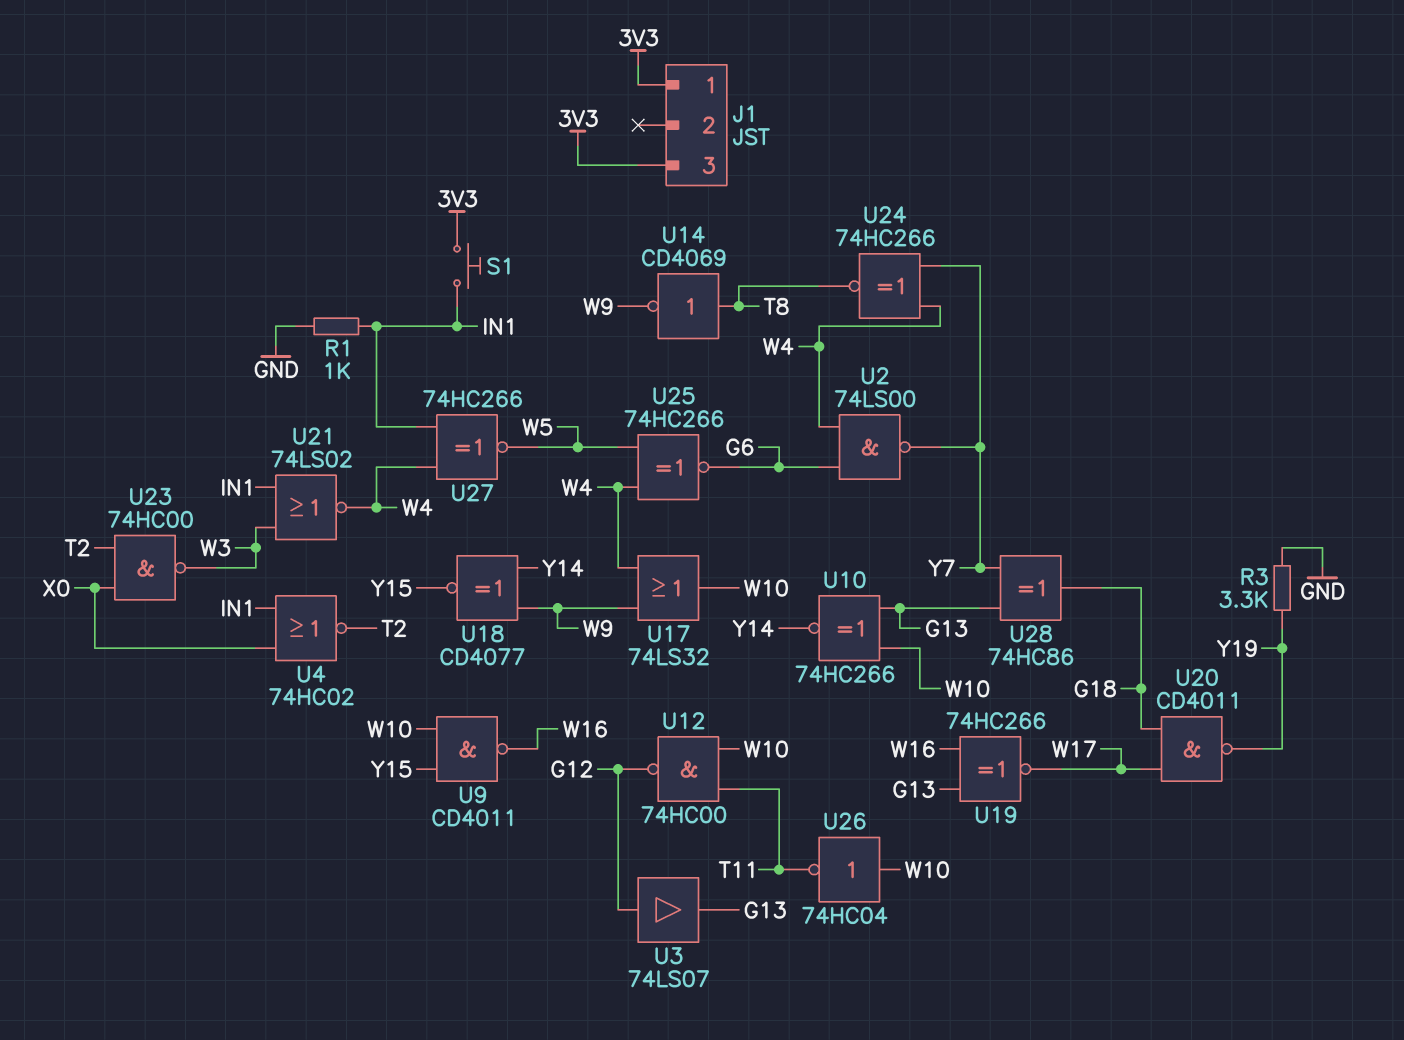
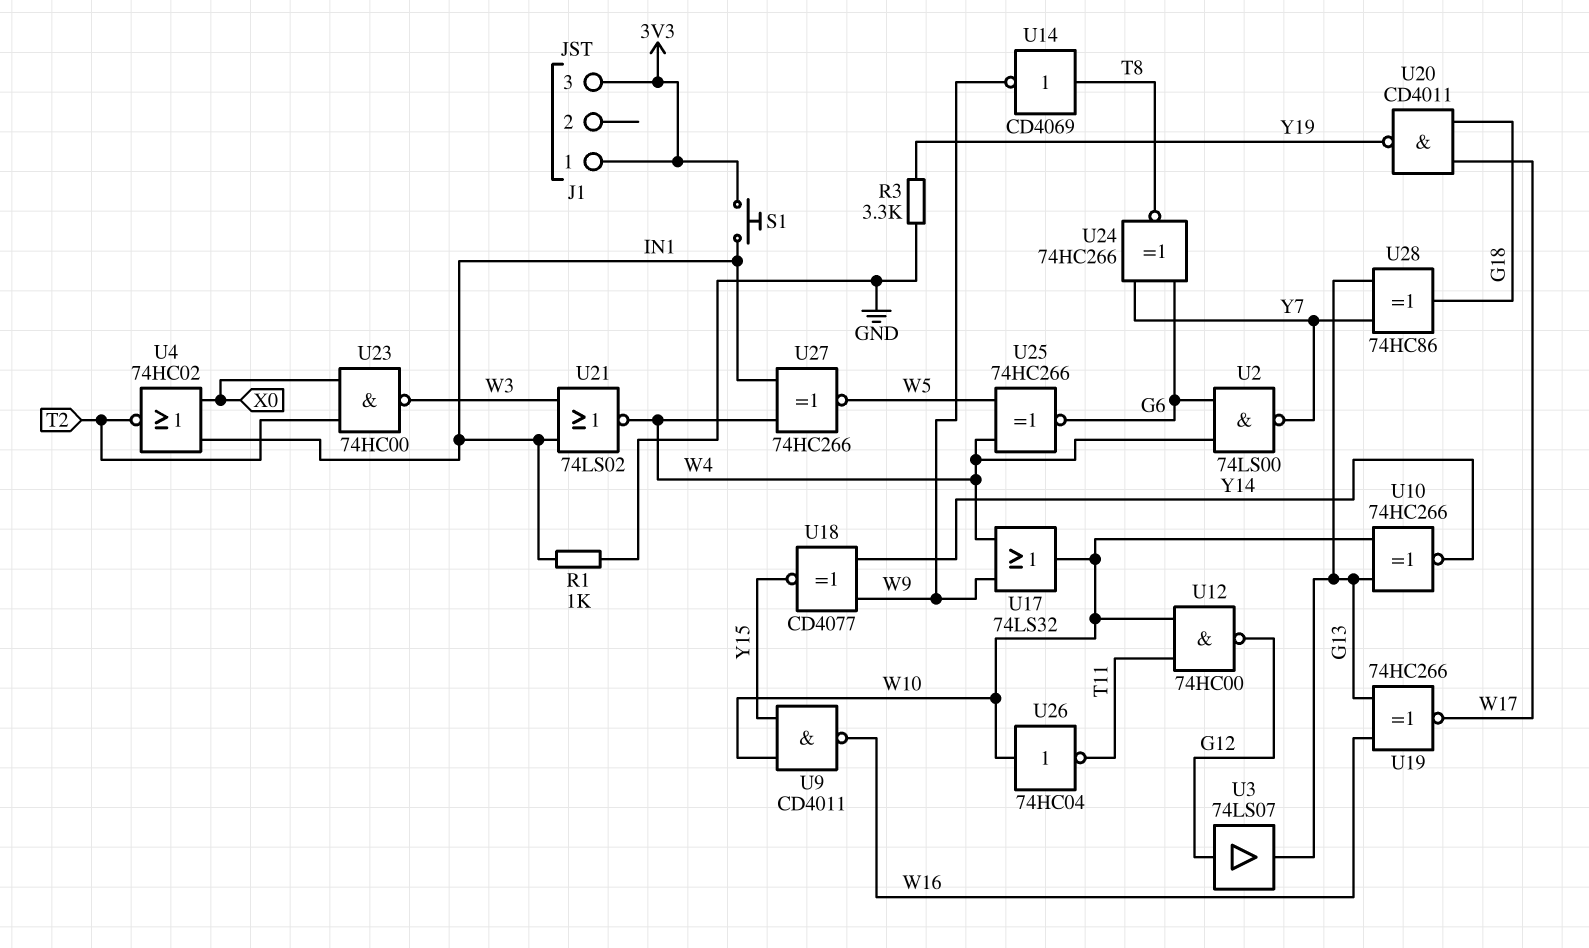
U24: XNOR 74HC266 (in W4, in Y7, out T8) -> XNOR 74HC266 (in G6, in Y7, out T8)

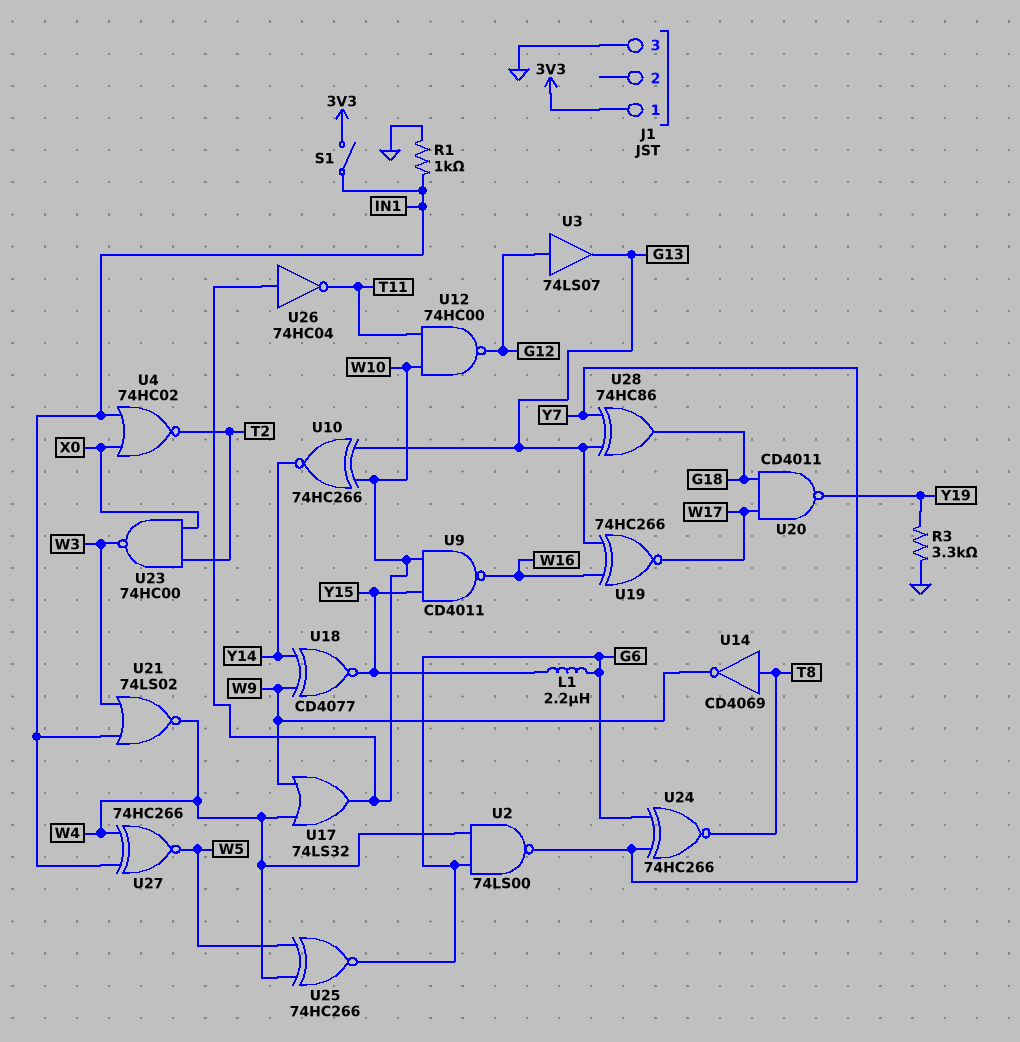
J1 pin 3: 3V3 -> GND
L1: none -> 2.2uH (G6, Y15)
S1: button (3V3, IN1) -> switch (3V3, IN1)

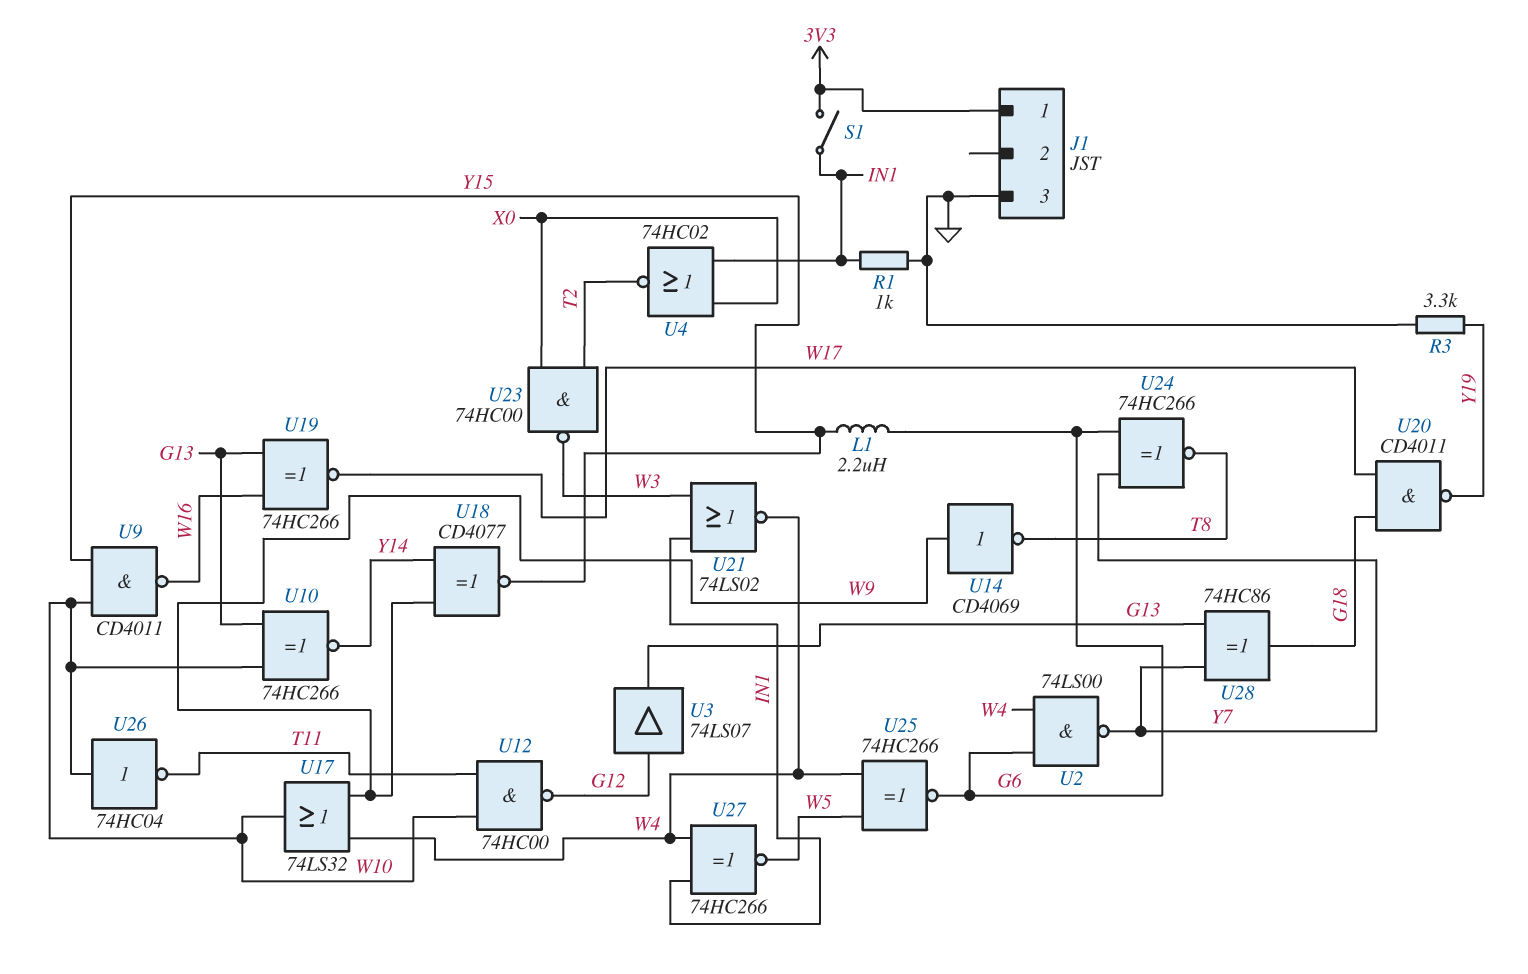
U14: NOT CD4069 (in T8, out W9) -> NOT CD4069 (in W9, out T8)

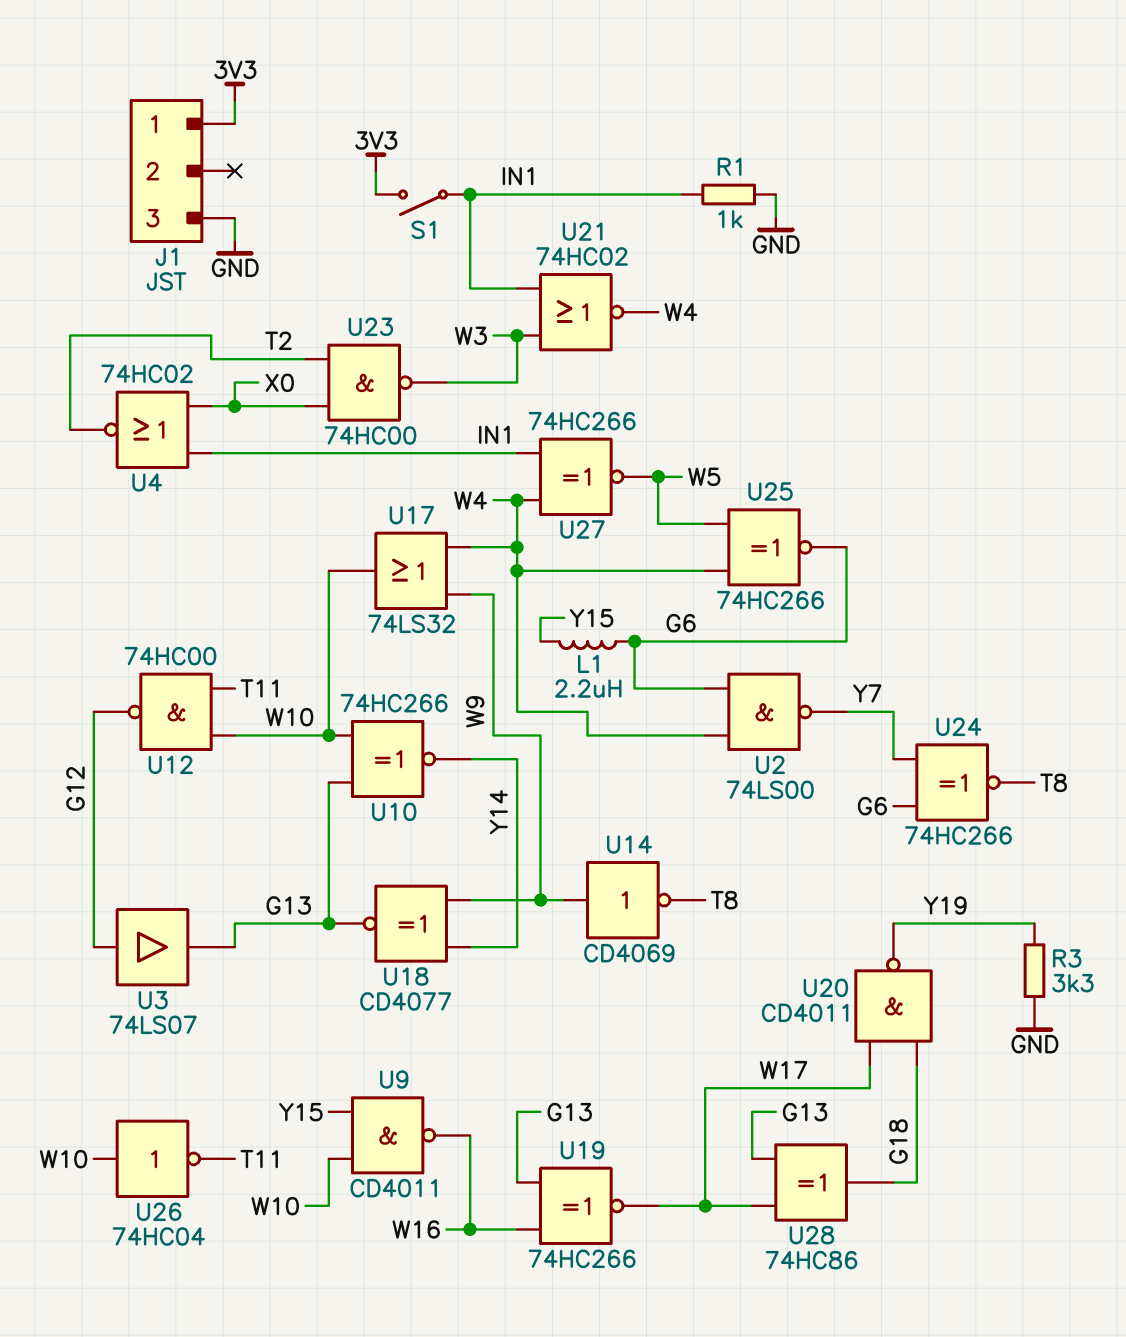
U18: XNOR CD4077 (in W9, in Y14, out Y15) -> XNOR CD4077 (in W9, in Y14, out G13)
U21: NOR 74LS02 (in IN1, in W3, out W4) -> NOR 74HC02 (in IN1, in W3, out W4)
U28: XOR 74HC86 (in G13, in Y7, out G18) -> XOR 74HC86 (in G13, in W17, out G18)

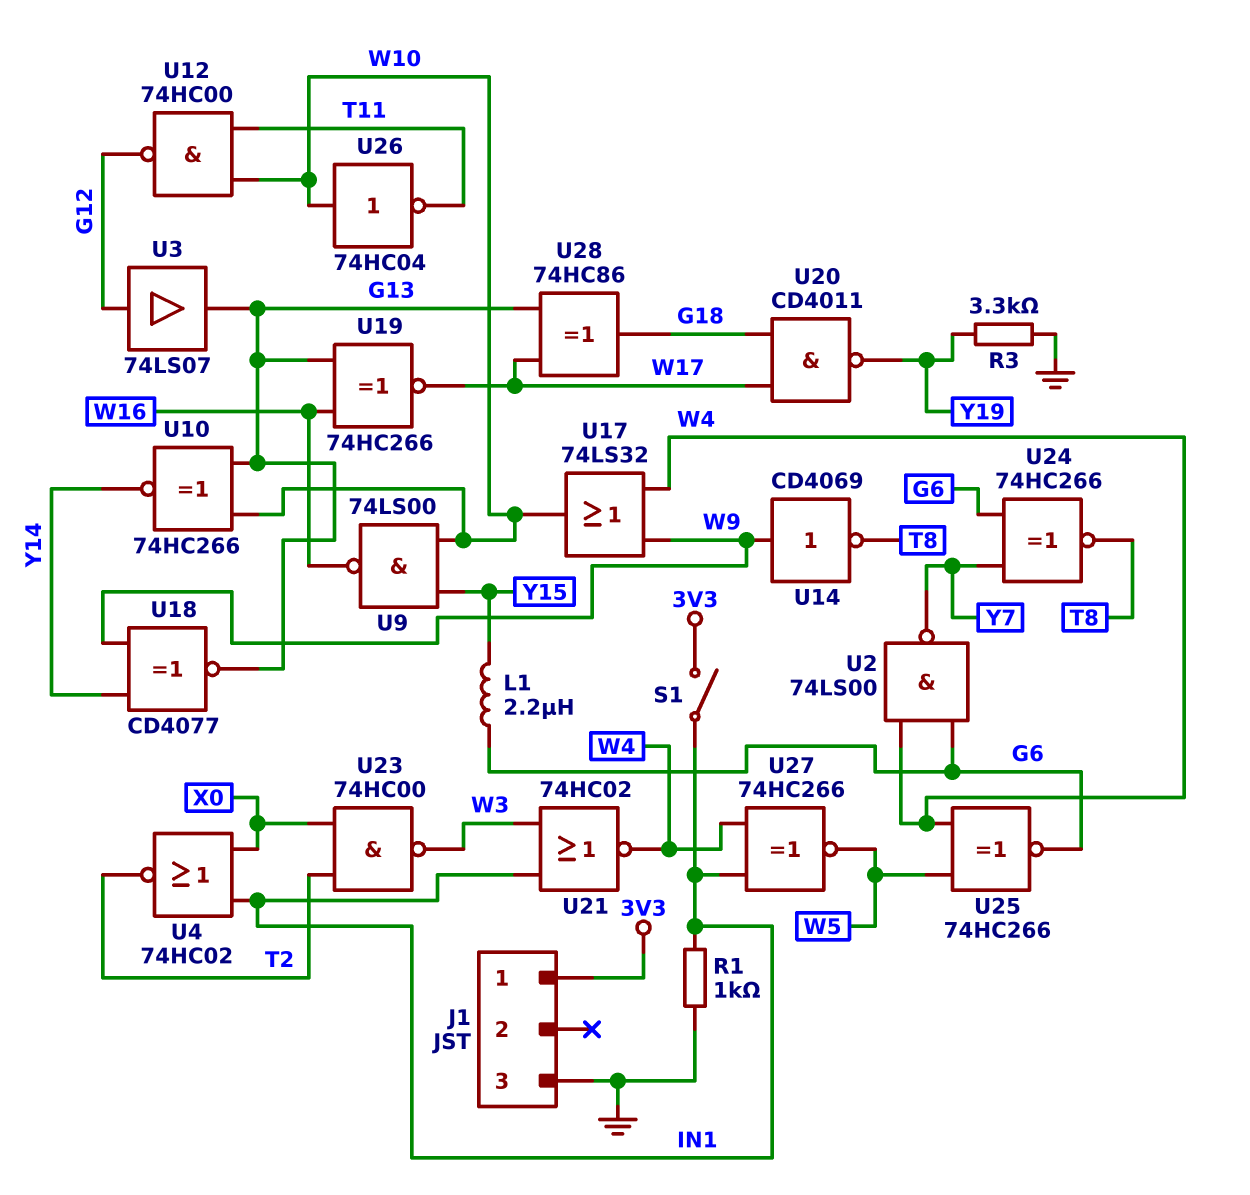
U9: NAND CD4011 (in W10, in Y15, out W16) -> NAND 74LS00 (in W10, in Y15, out W16)

